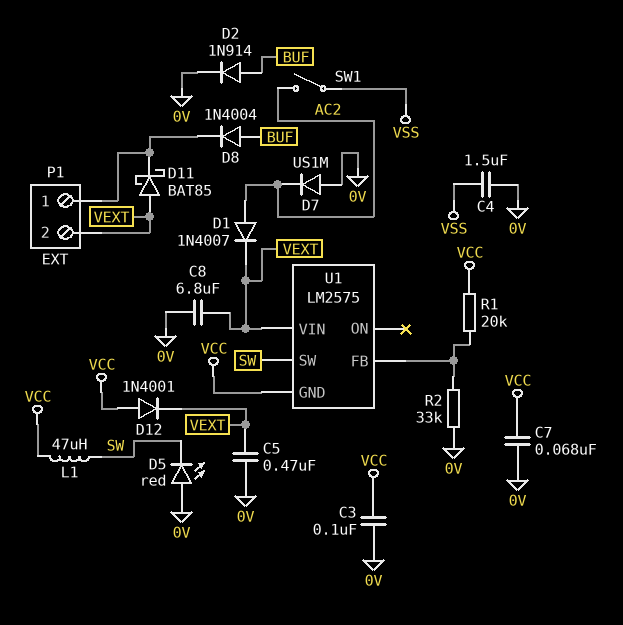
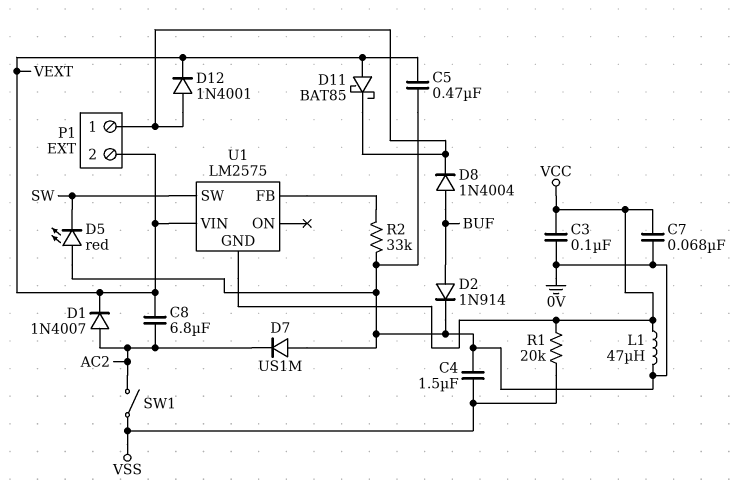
C8: 6.8uF (0V, VEXT) -> 6.8uF (AC2, VEXT)
D12: diode 1N4001 (A VCC, K VEXT) -> diode 1N4001 (A P1/1, K VEXT)
L1: 47uH (SW, VCC) -> 47uH (0V, VCC)
R1: 20k (U1/FB, VCC) -> 20k (VCC, VSS)

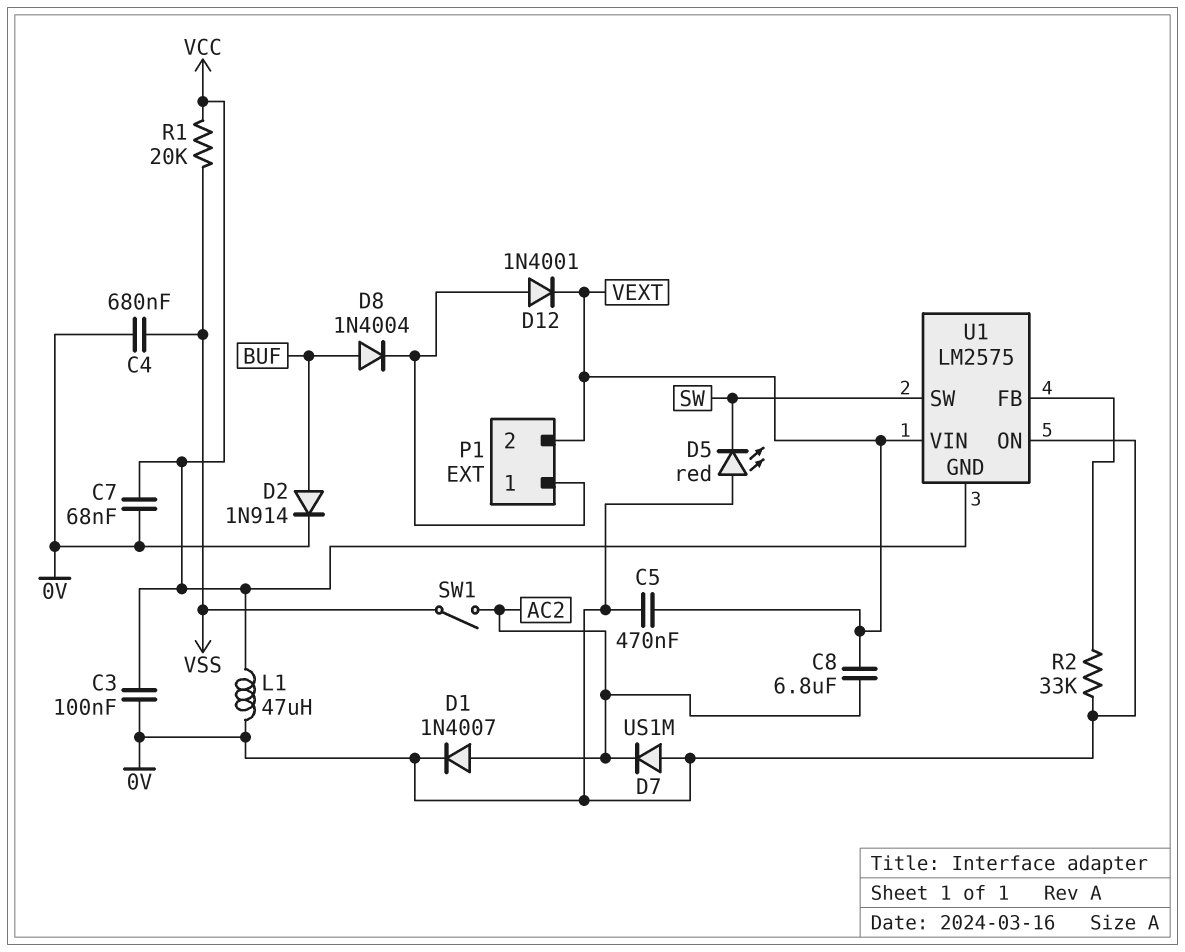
C4: 1.5uF (0V, VSS) -> 680nF (0V, VSS)
D1: diode 1N4007 (A AC2, K VEXT) -> diode 1N4007 (A AC2, K 0V)
D11: schottky BAT85 (A VEXT, K P1/1) -> none
U1 pin ON: none -> 0V

